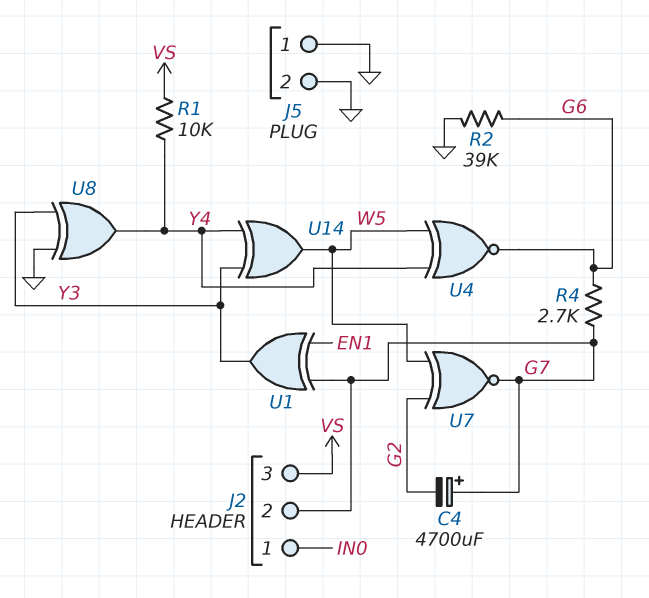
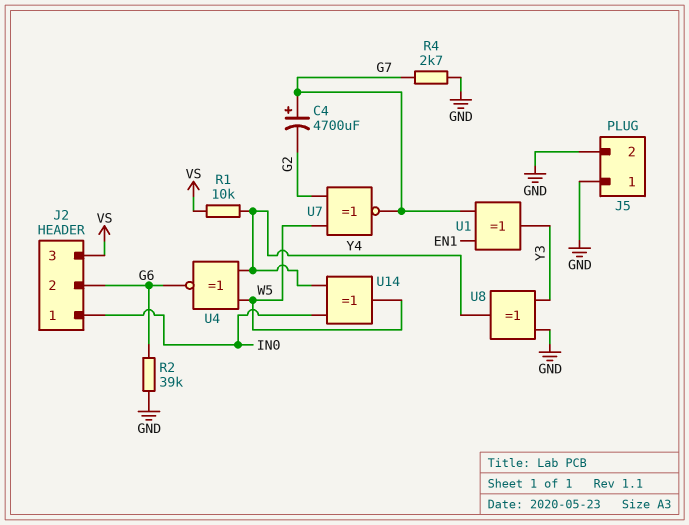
J2 pin 2: G7 -> G6
R4: 2.7k (G6, G7) -> 2.7k (G7, GND)
U14: XOR (in Y3, in Y4, out W5) -> XOR (in IN0, in Y4, out W5)

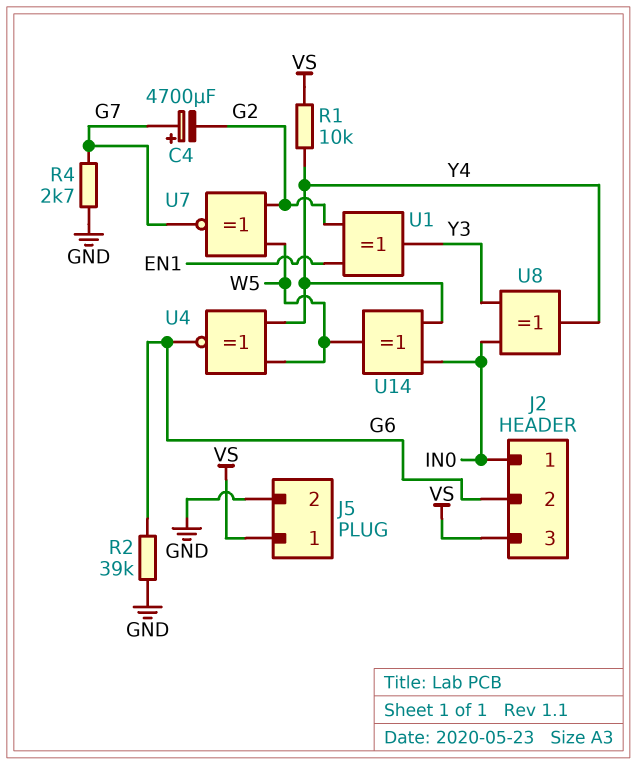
J5 pin 1: GND -> VS
U1: XOR (in EN1, in G7, out Y3) -> XOR (in EN1, in G2, out Y3)
U8: XOR (in GND, in Y3, out Y4) -> XOR (in IN0, in Y3, out Y4)

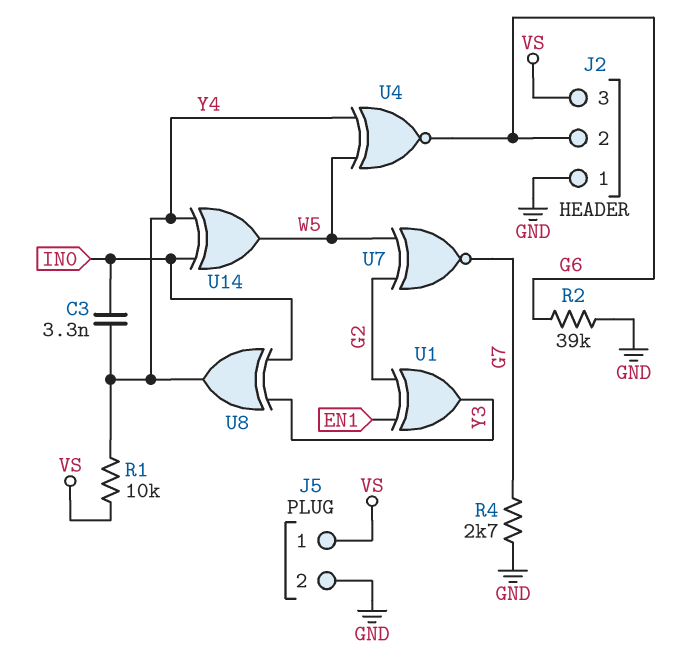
C3: none -> 3.3nF (IN0, Y4)
C4: 4700uF (plus G7, minus G2) -> none
J2 pin 1: IN0 -> GND

